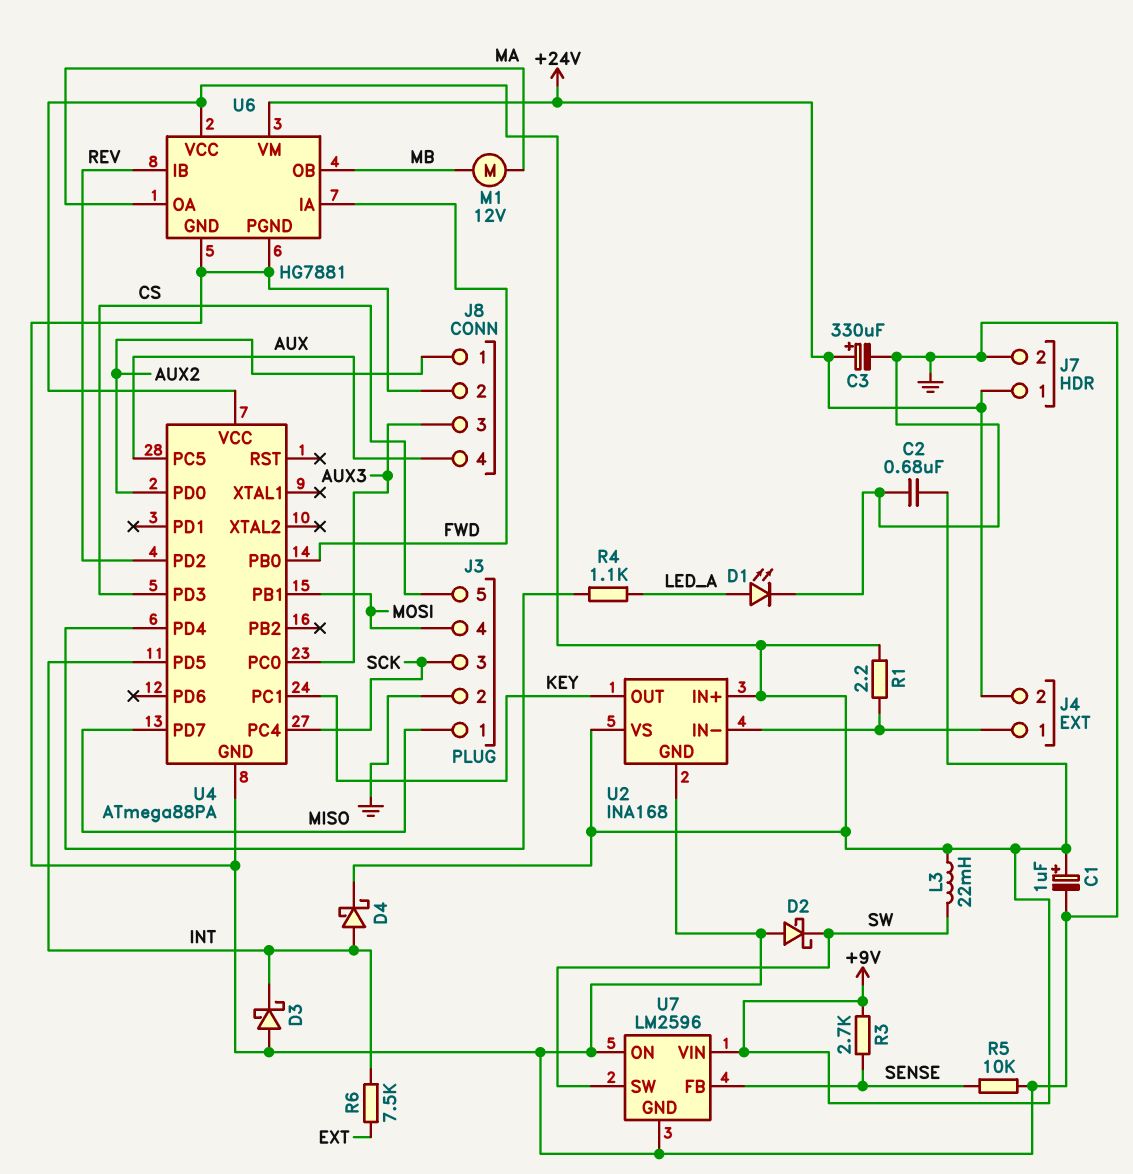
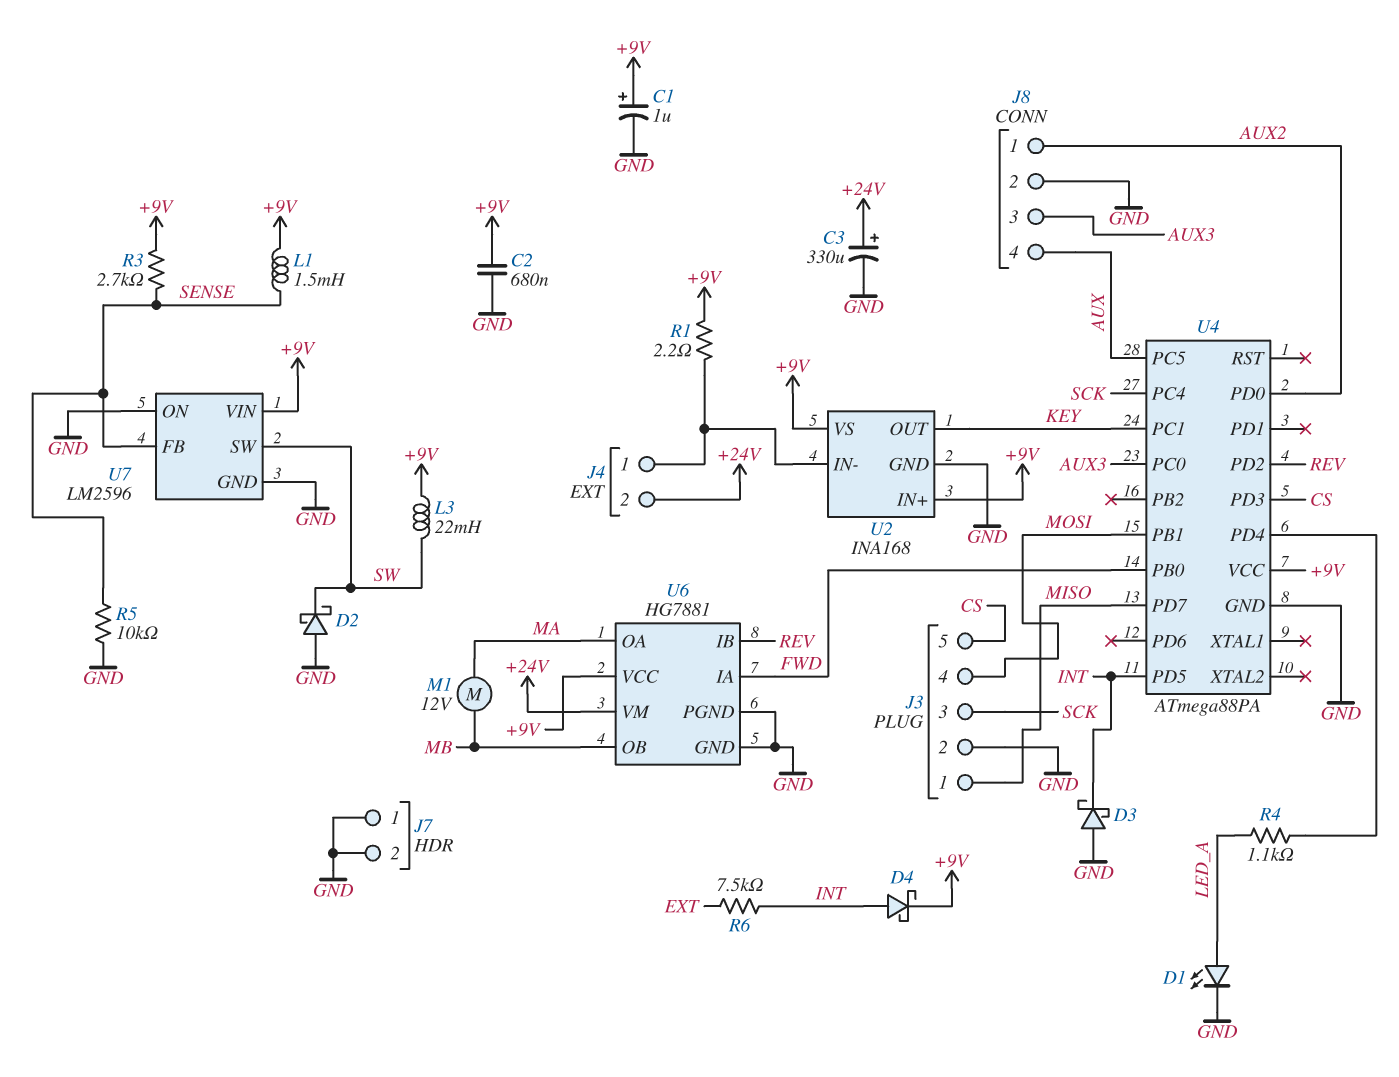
J7 pin 1: +24V -> GND
L1: none -> 1.5mH (+9V, SENSE)

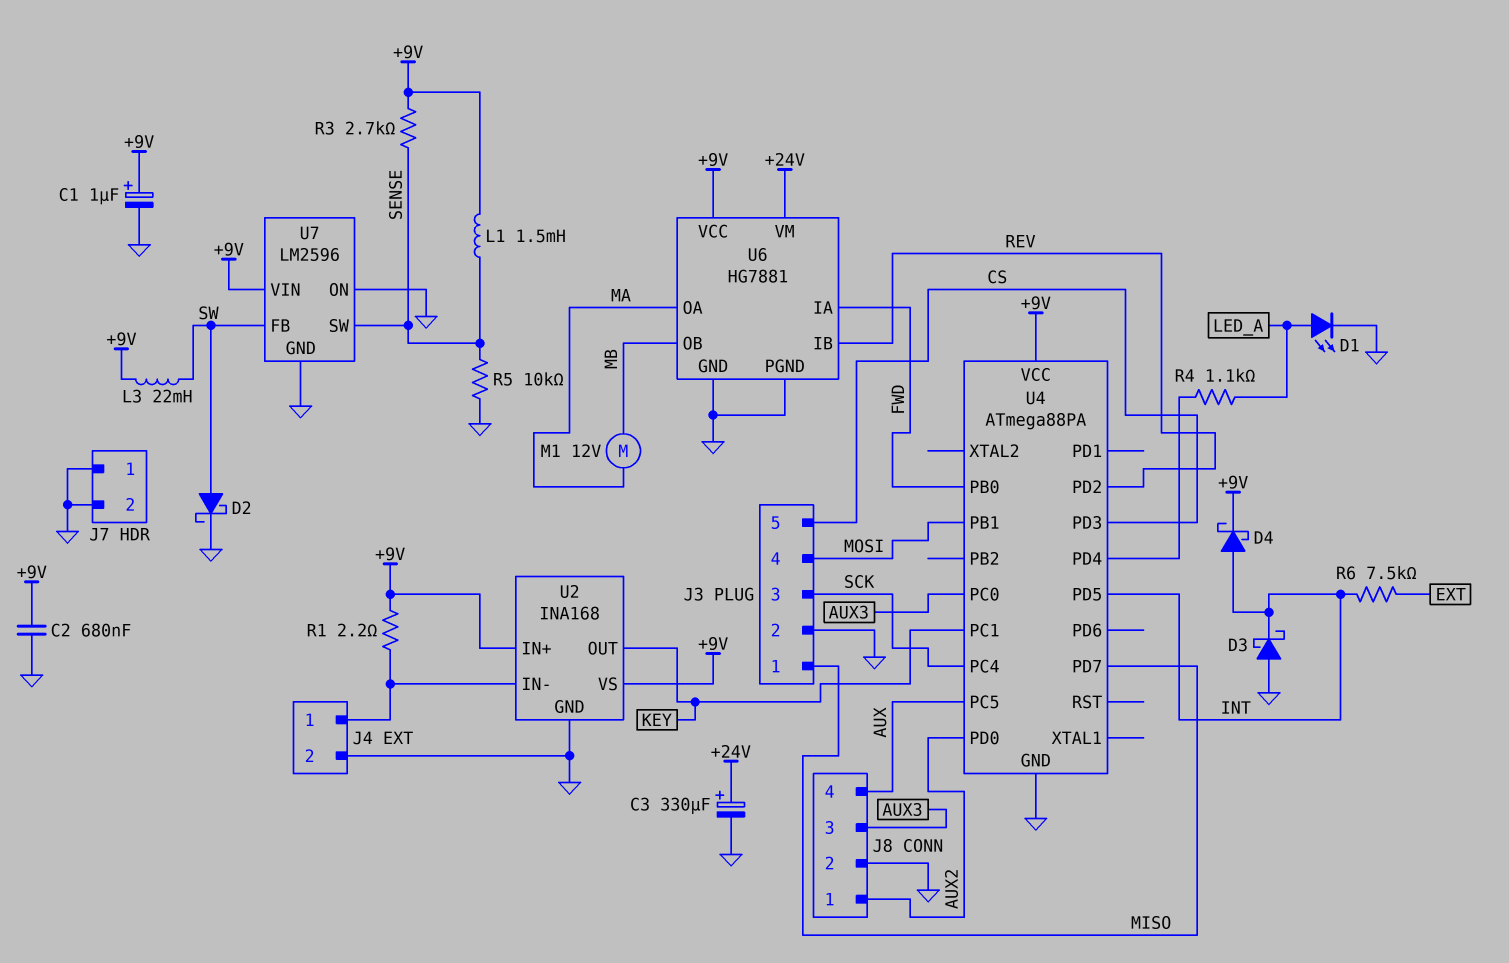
D2: schottky (A GND, K SW) -> schottky (A SW, K GND)
J4 pin 2: +24V -> GND
U7 pin FB: SENSE -> SW
U7 pin SW: SW -> SENSE

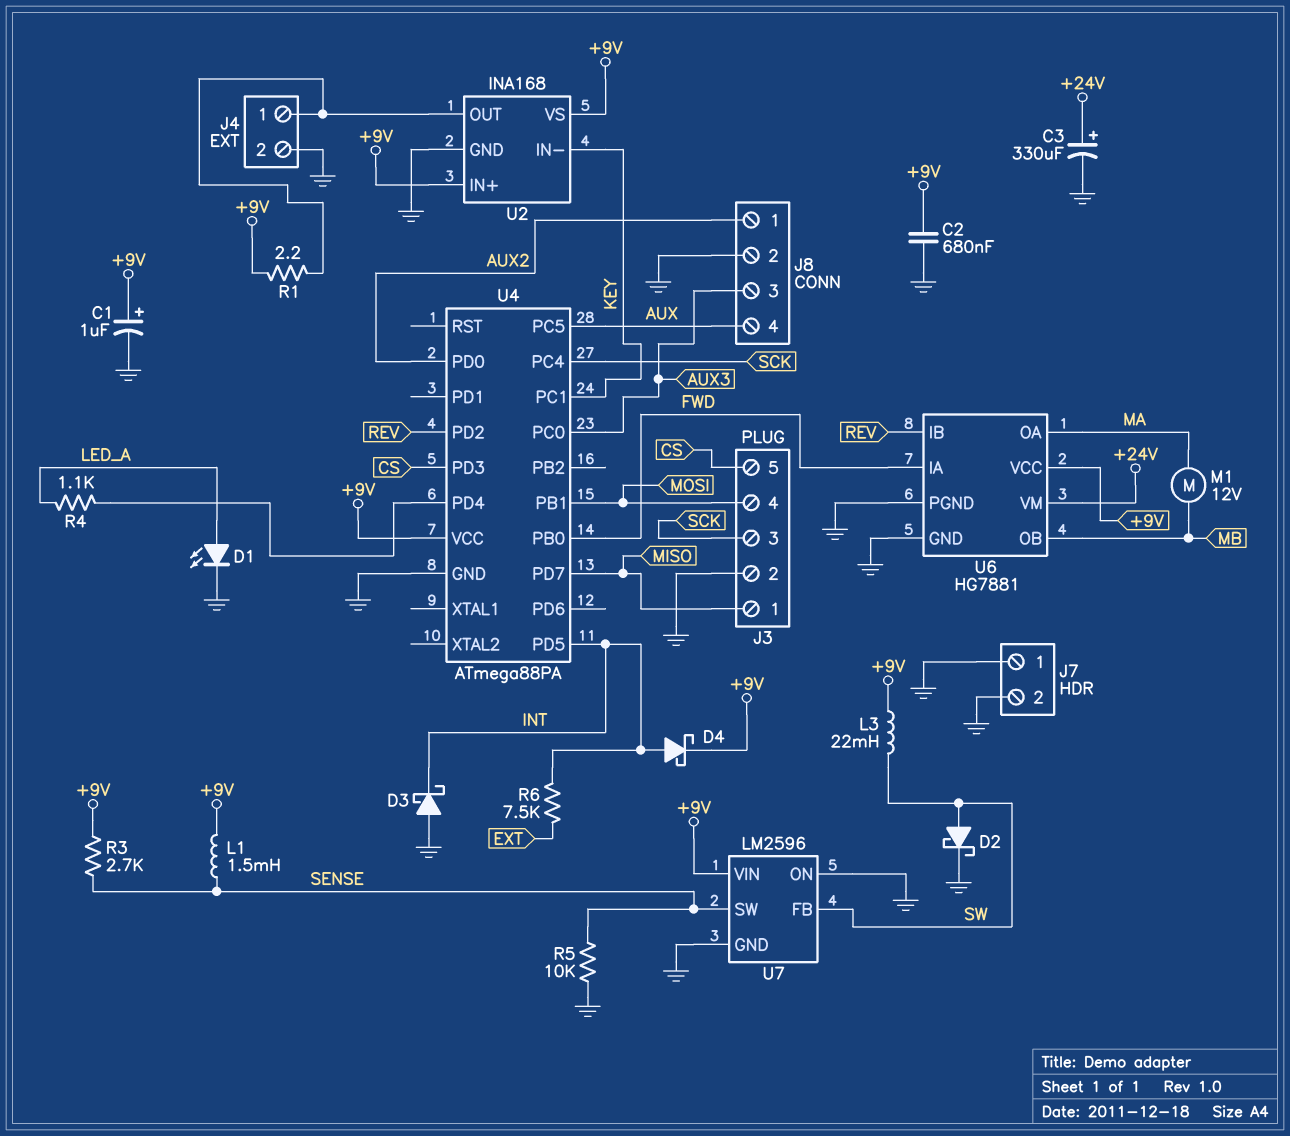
U2 pin IN-: J4/1 -> KEY
U2 pin OUT: KEY -> J4/1

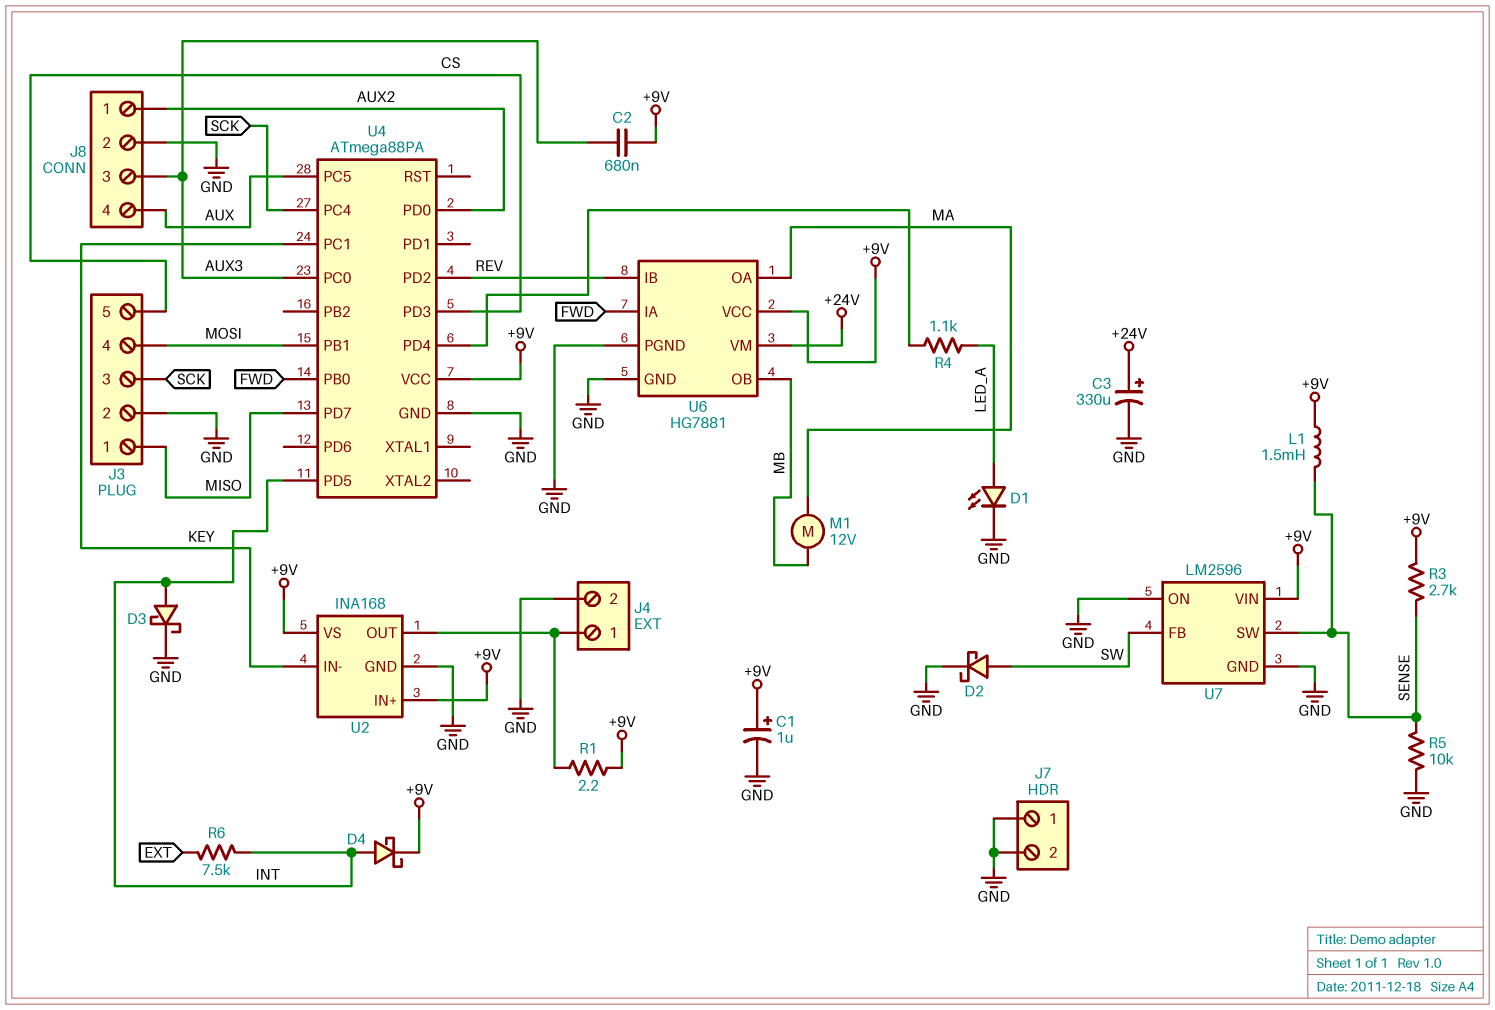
C2: 680nF (+9V, GND) -> 680nF (+9V, AUX3)
D3: schottky (A GND, K INT) -> schottky (A INT, K GND)
L3: 22mH (+9V, SW) -> none

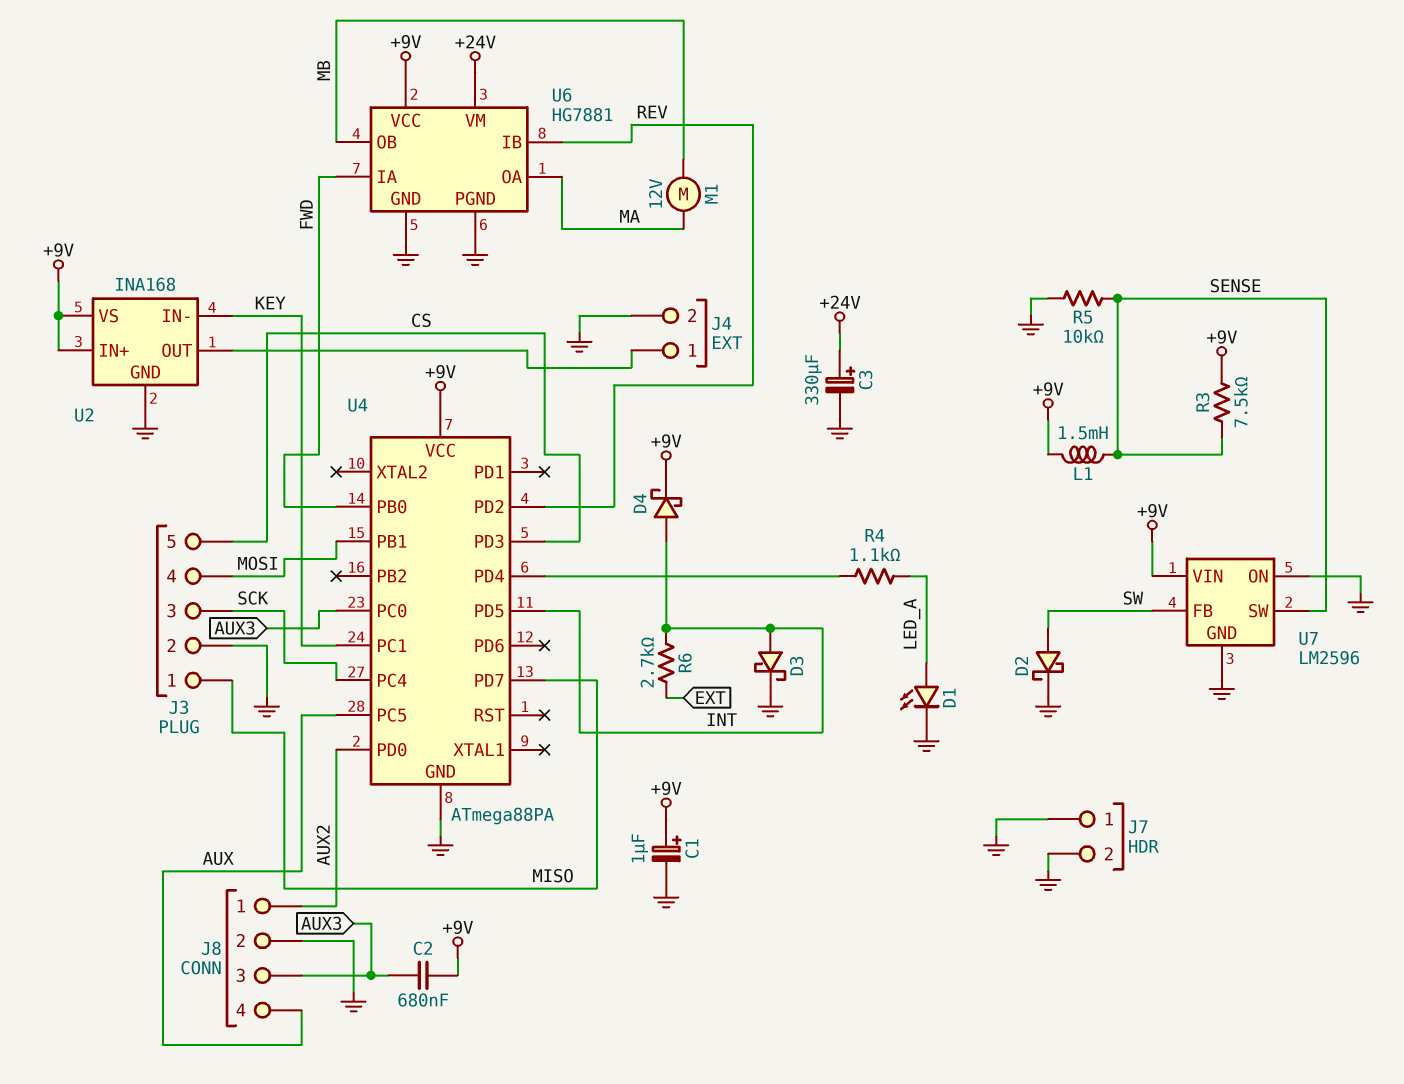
R1: 2.2 (+9V, J4/1) -> none
R3: 2.7k (+9V, SENSE) -> 7.5k (+9V, SENSE)
R6: 7.5k (EXT, INT) -> 2.7k (EXT, INT)

